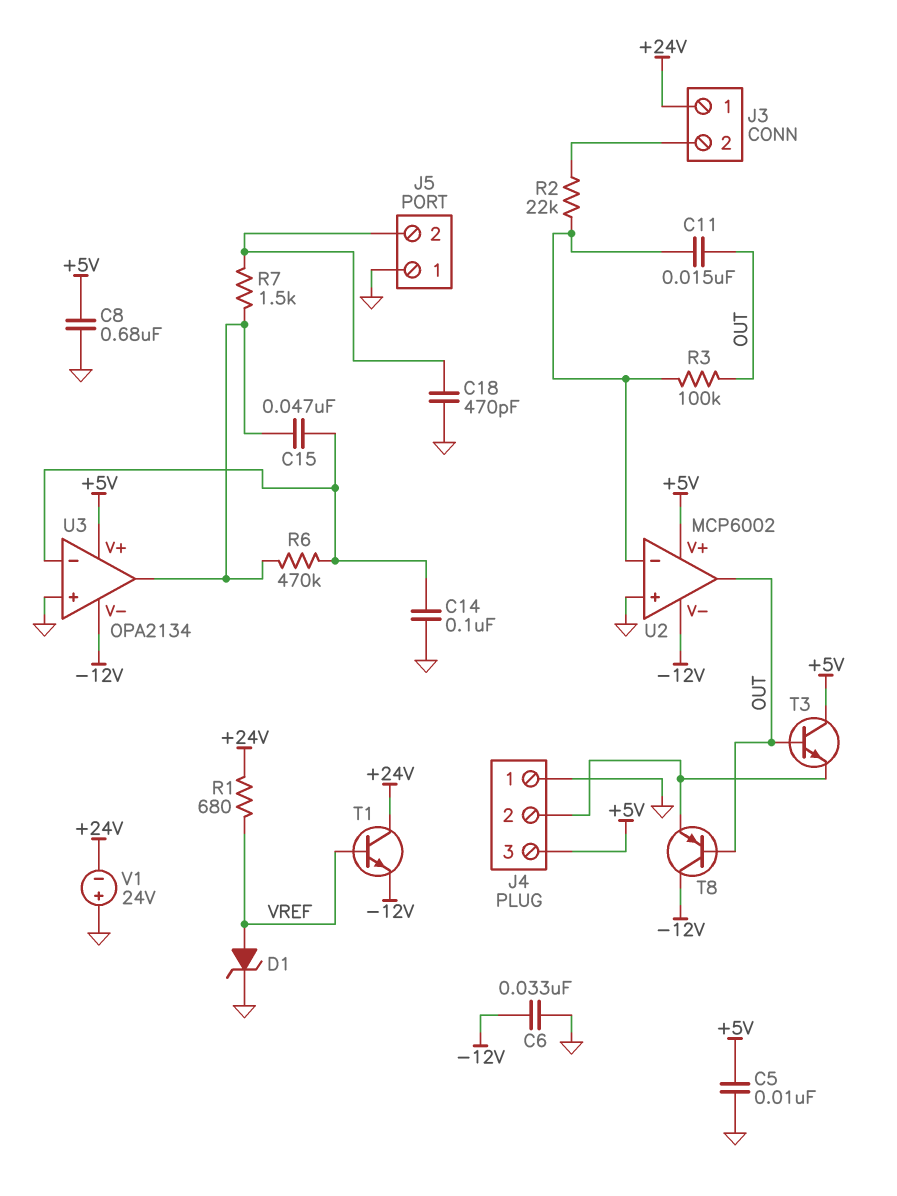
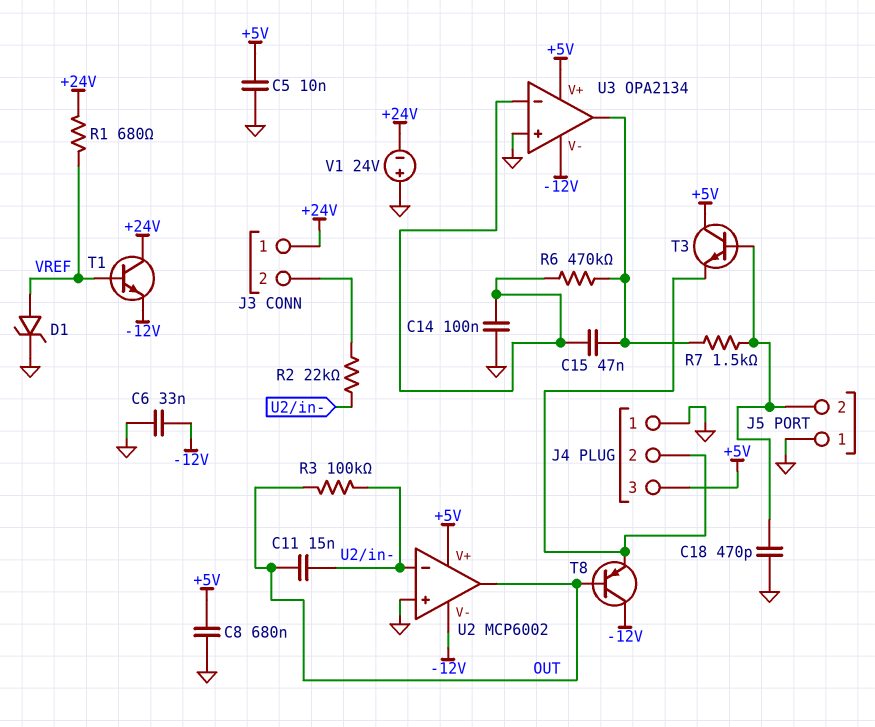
T3: NPN (B OUT, C +5V, E J4/2) -> NPN (B J5/2, C +5V, E J4/2)

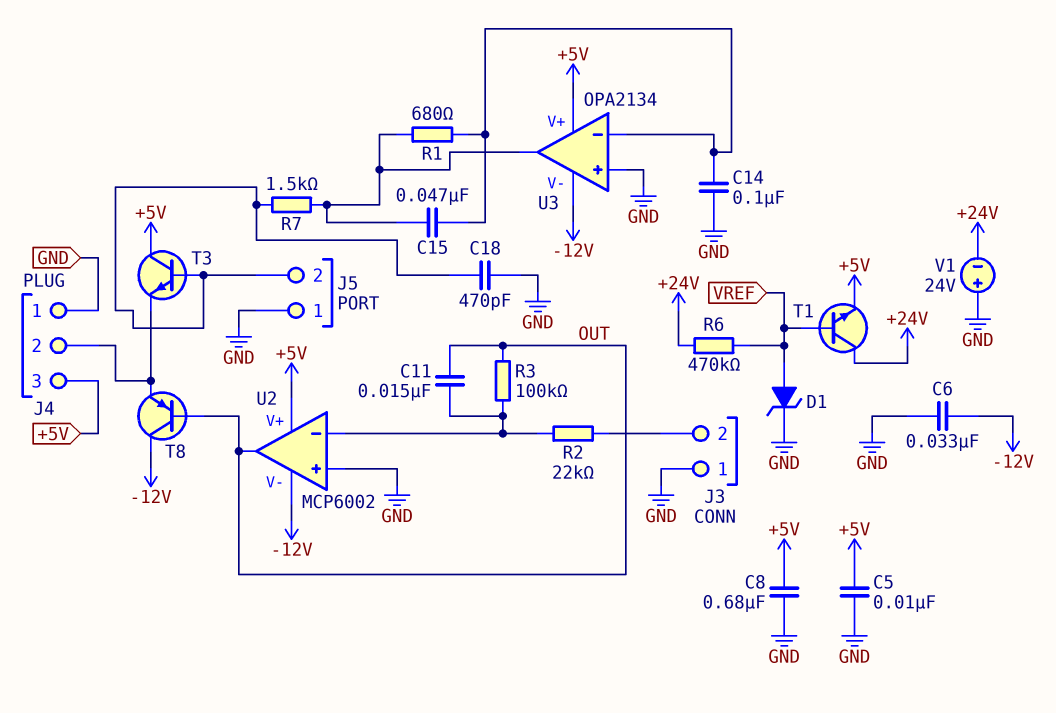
J3 pin 1: +24V -> GND
R1: 680 (+24V, VREF) -> 680 (U3/in-, U3/out)
R6: 470k (U3/in-, U3/out) -> 470k (+24V, VREF)
T1: NPN (B VREF, C +24V, E -12V) -> NPN (B VREF, C +24V, E +5V)

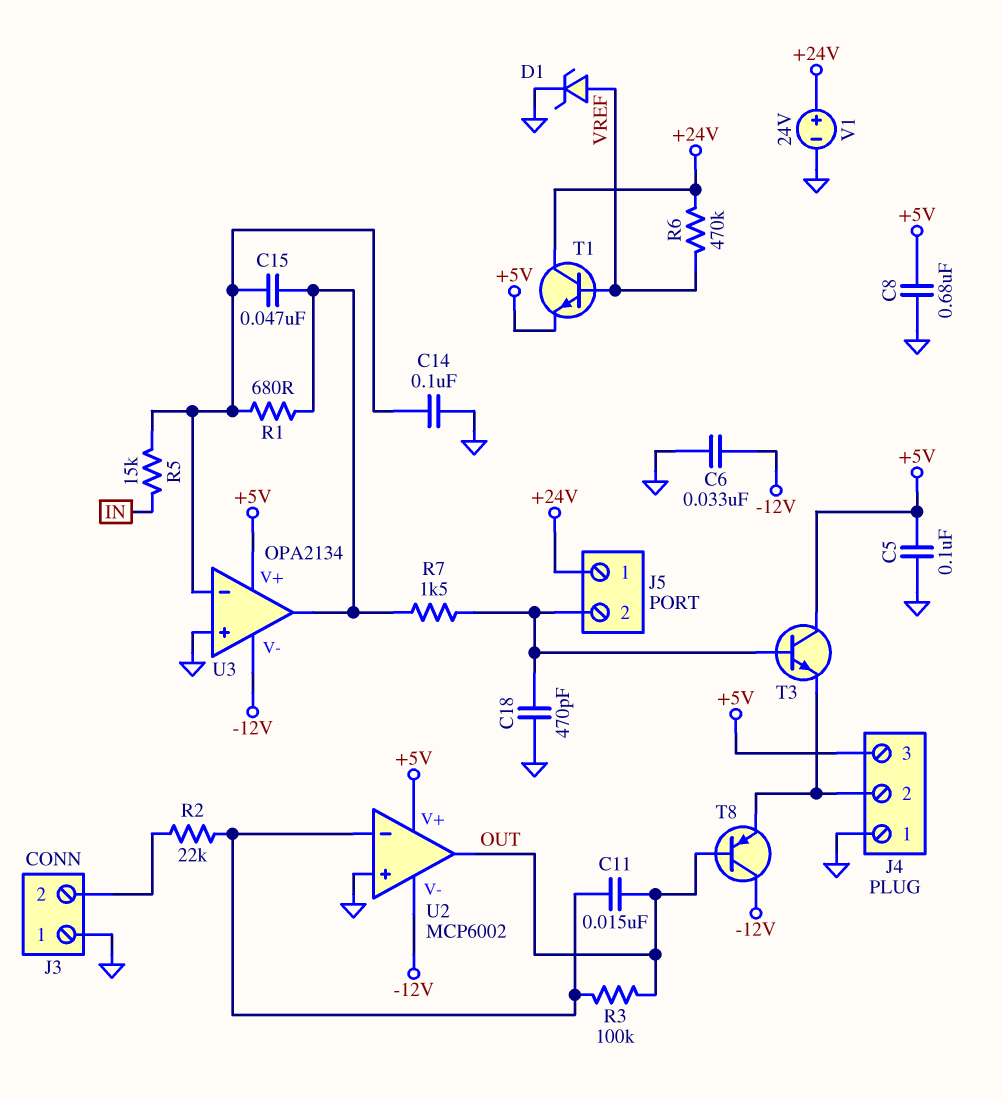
C5: 10nF (+5V, GND) -> 100nF (+5V, GND)
J5 pin 1: GND -> +24V
R5: none -> 15k (IN, U3/in-)
V1: 24V (plus GND, minus +24V) -> 24V (plus +24V, minus GND)

